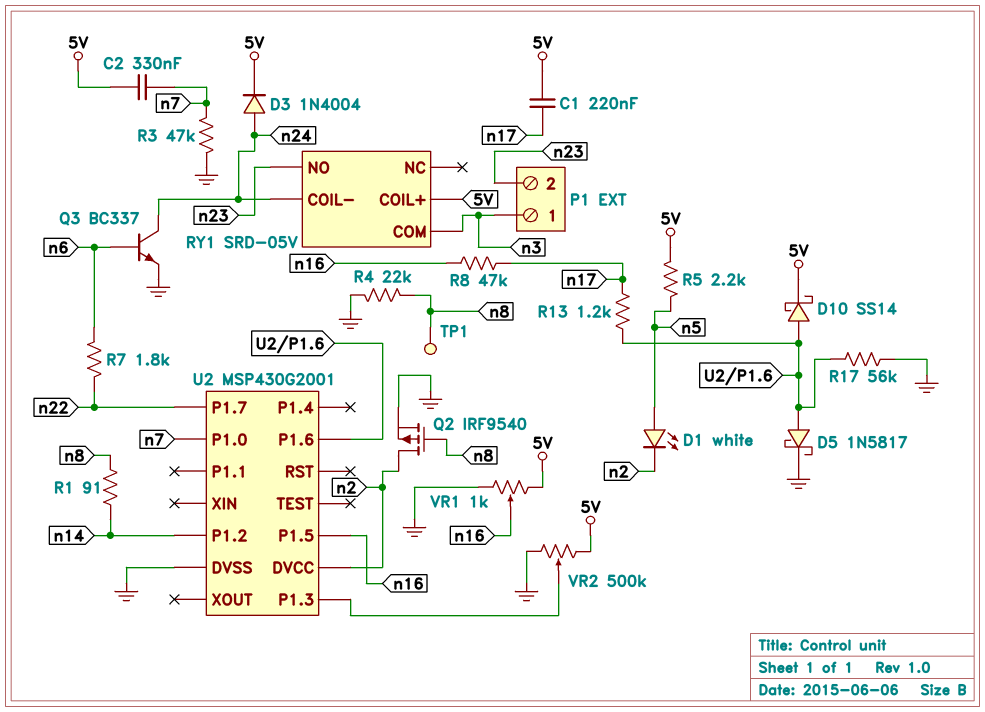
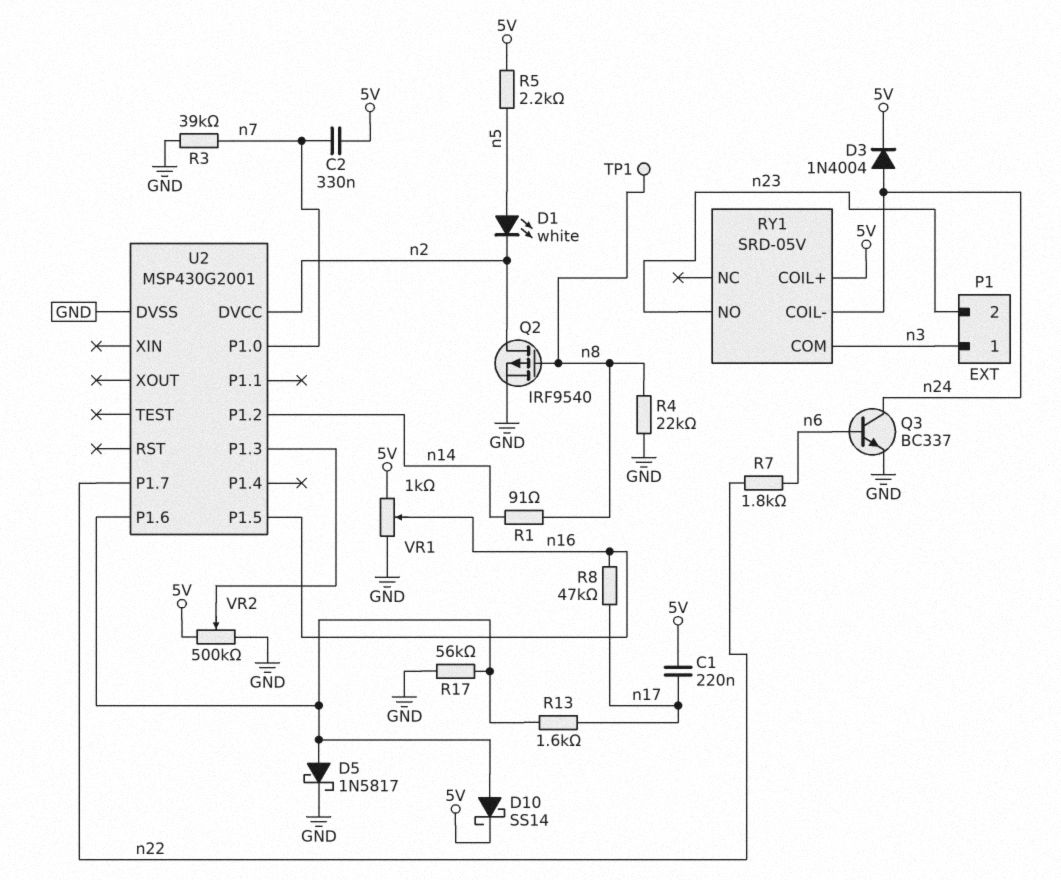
R3: 47k (GND, n7) -> 39k (GND, n7)
R13: 1.2k (U2/P1.6, n17) -> 1.6k (U2/P1.6, n17)

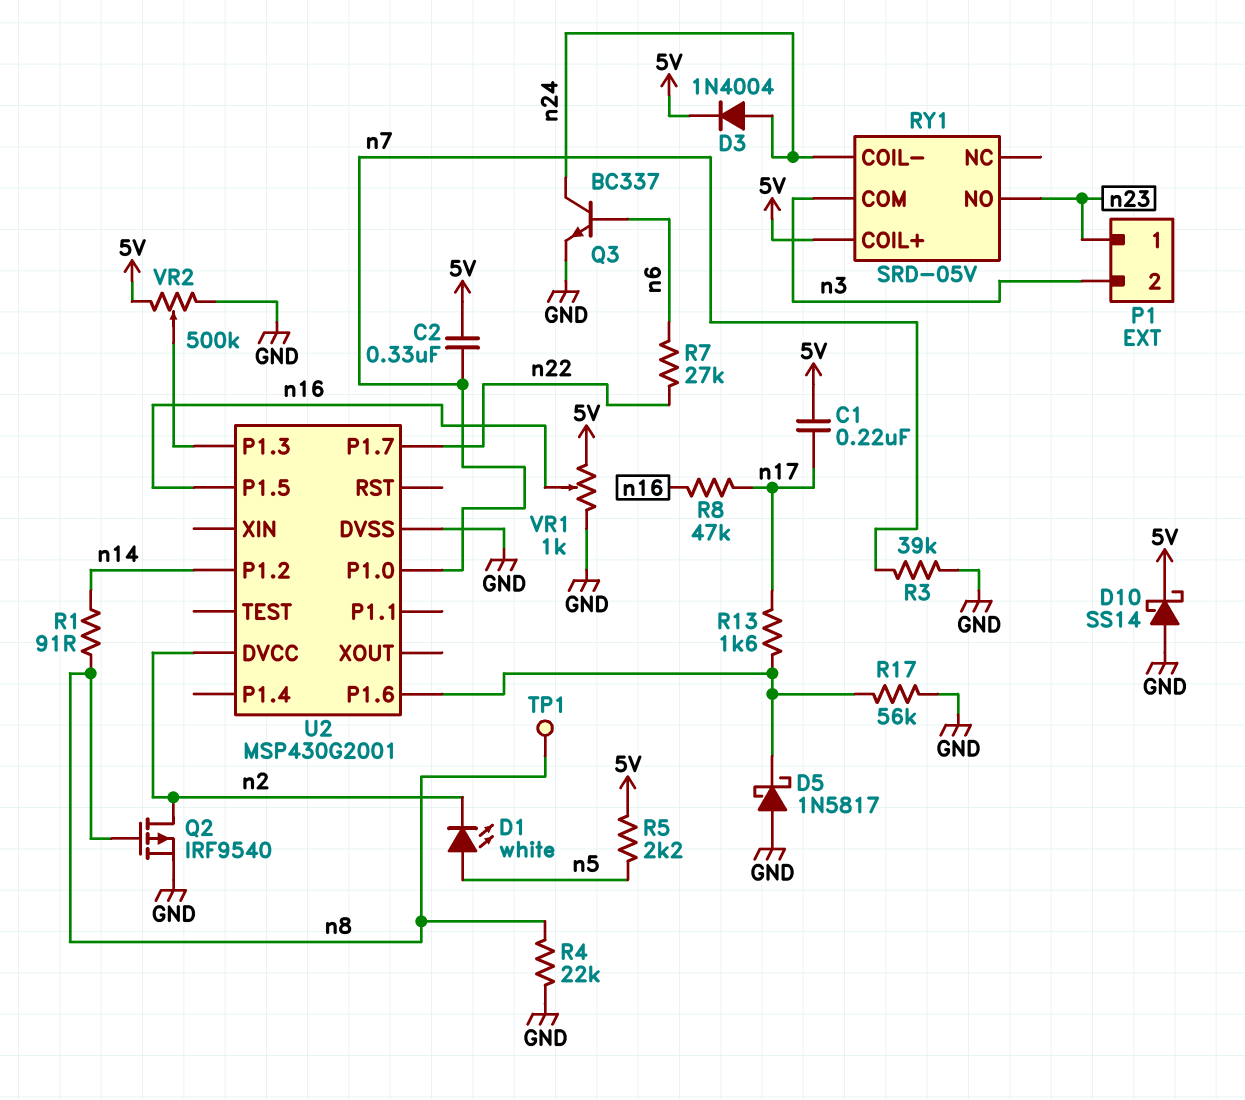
D5: schottky 1N5817 (A U2/P1.6, K GND) -> schottky 1N5817 (A GND, K U2/P1.6)
D10: schottky SS14 (A U2/P1.6, K 5V) -> schottky SS14 (A GND, K 5V)
P1 pin 1: n3 -> n23
P1 pin 2: n23 -> n3
R7: 1.8k (n6, n22) -> 27k (n6, n22)

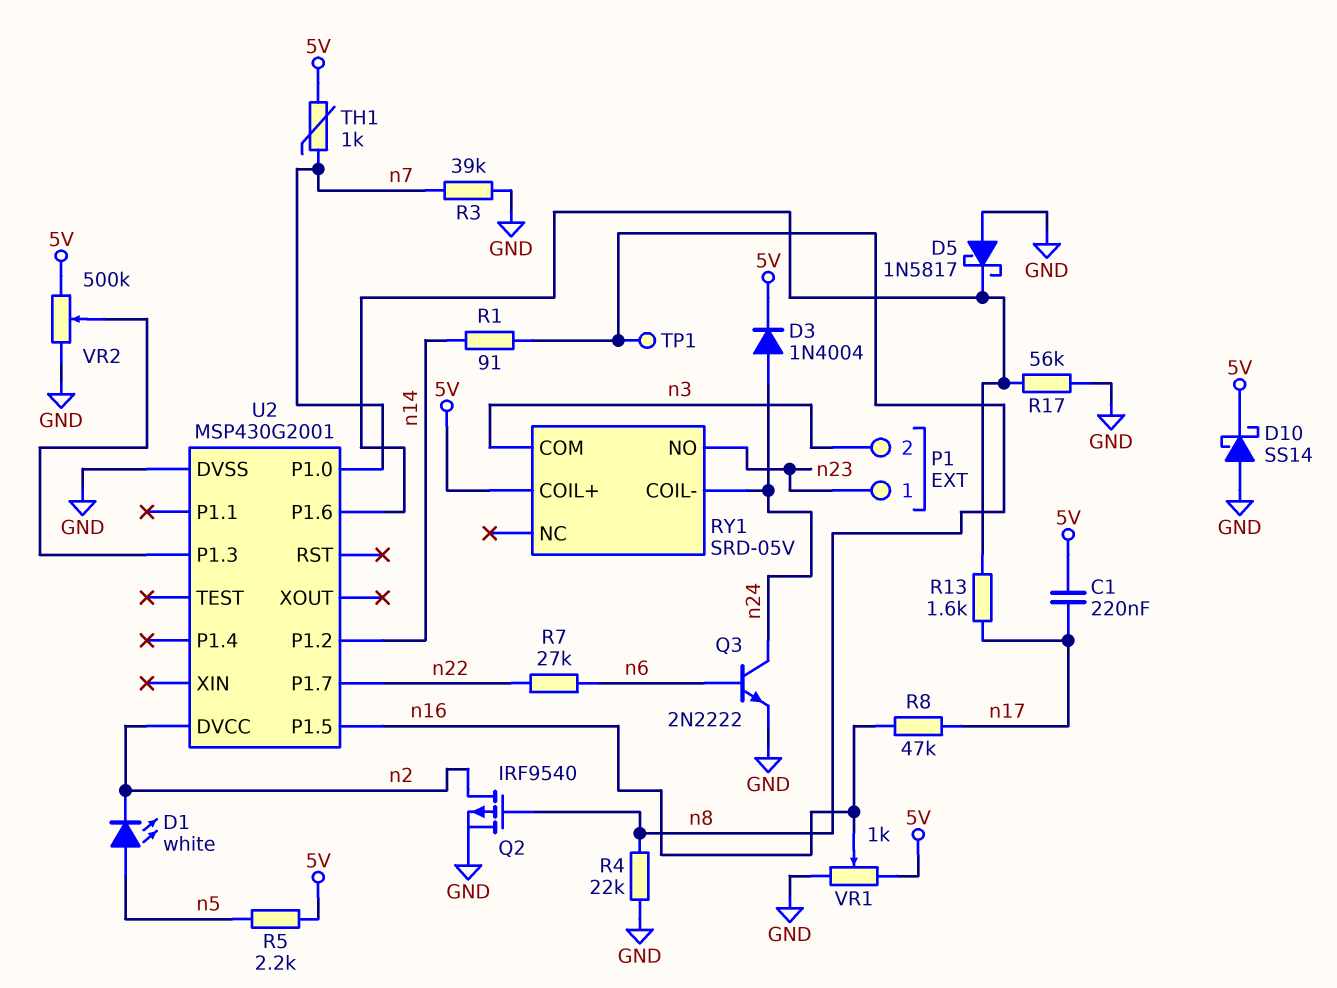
C2: 330nF (5V, n7) -> none
Q3: NPN BC337 (B n6, C n24, E GND) -> NPN 2N2222 (B n6, C n24, E GND)
TH1: none -> 1k (5V, n7)

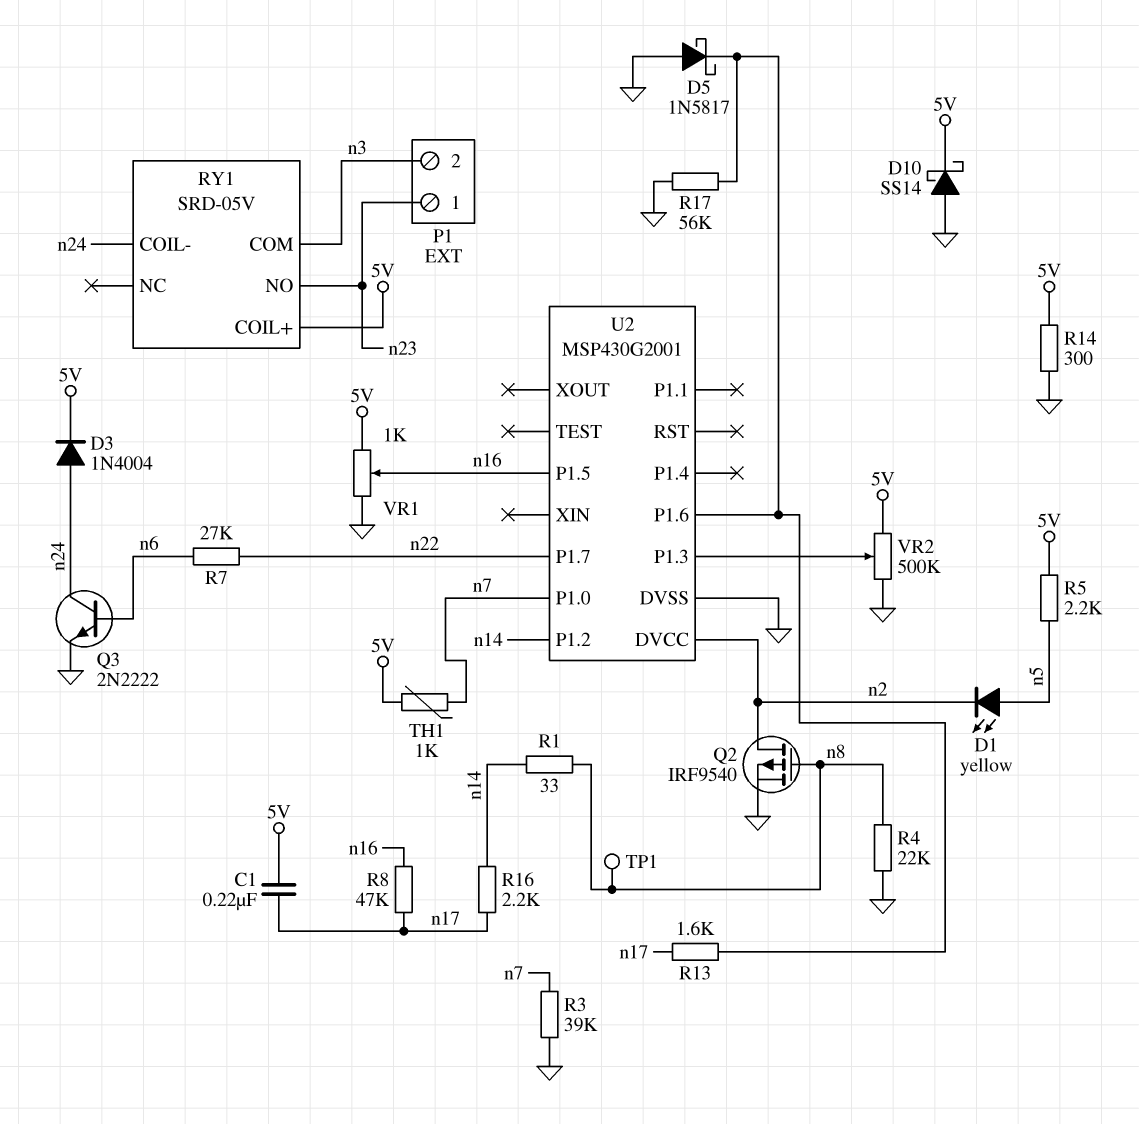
D1: LED white (A n5, K n2) -> LED yellow (A n5, K n2)
R1: 91 (n8, n14) -> 33 (n8, n14)
R14: none -> 300 (5V, GND)
R16: none -> 2.2k (n14, n17)

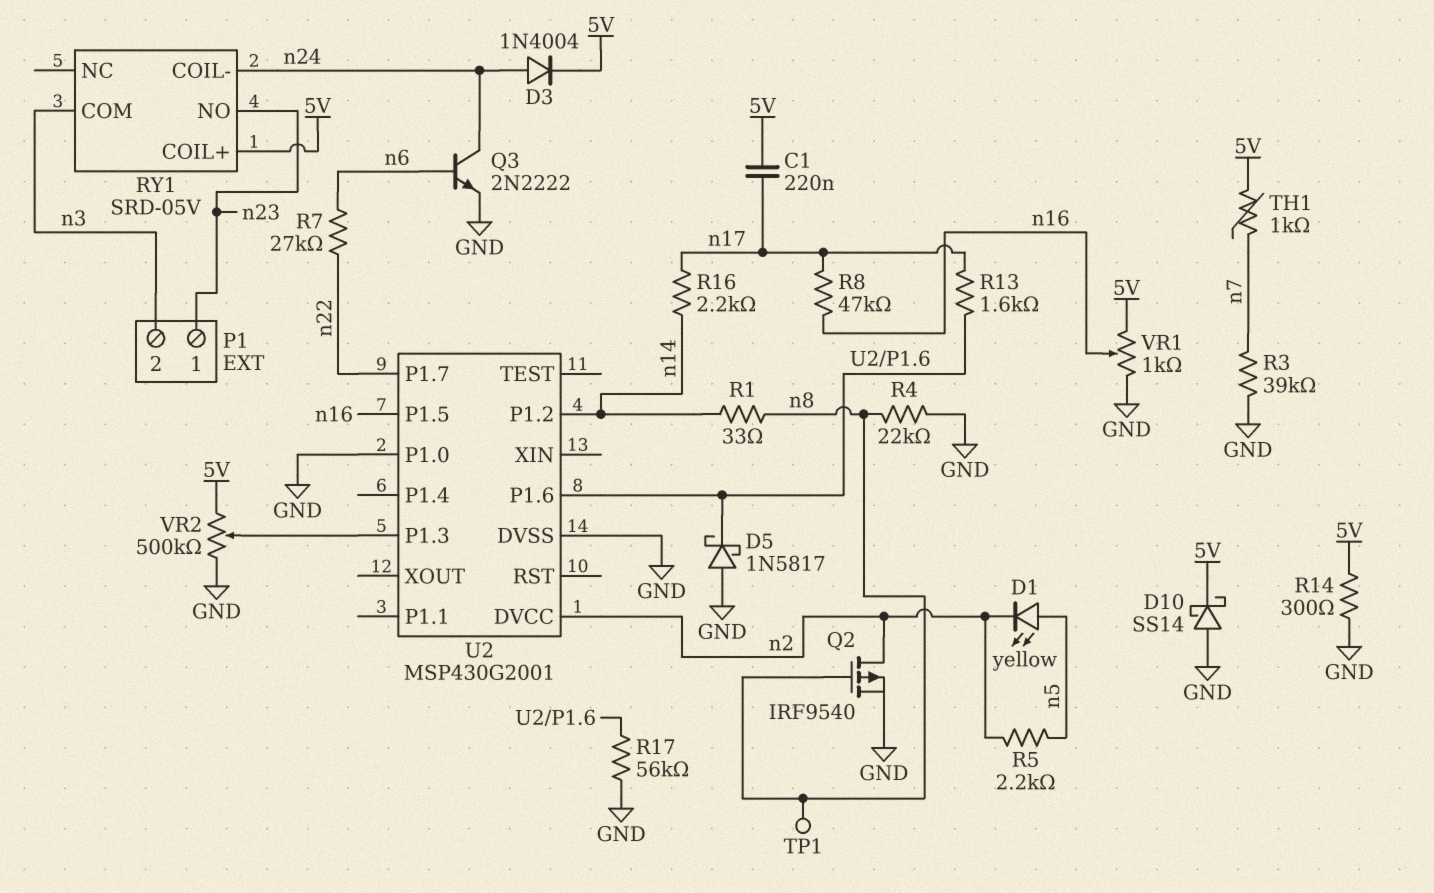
R5: 2.2k (5V, n5) -> 2.2k (n2, n5)
U2 pin P1.0: n7 -> GND

